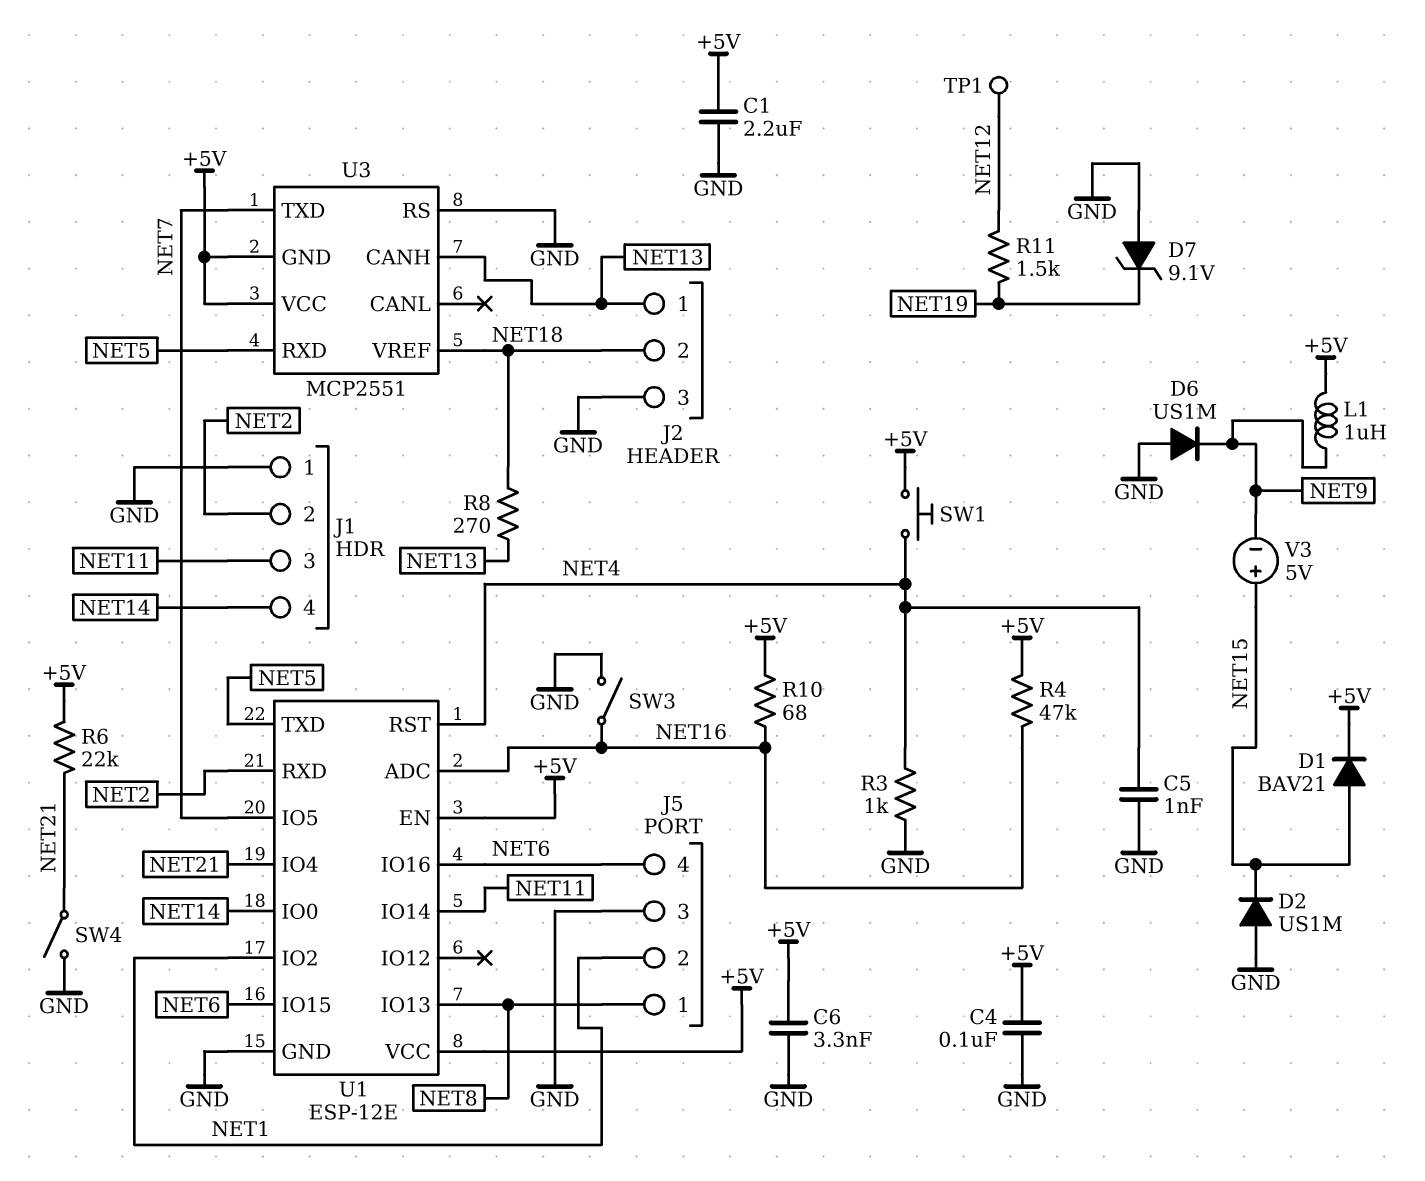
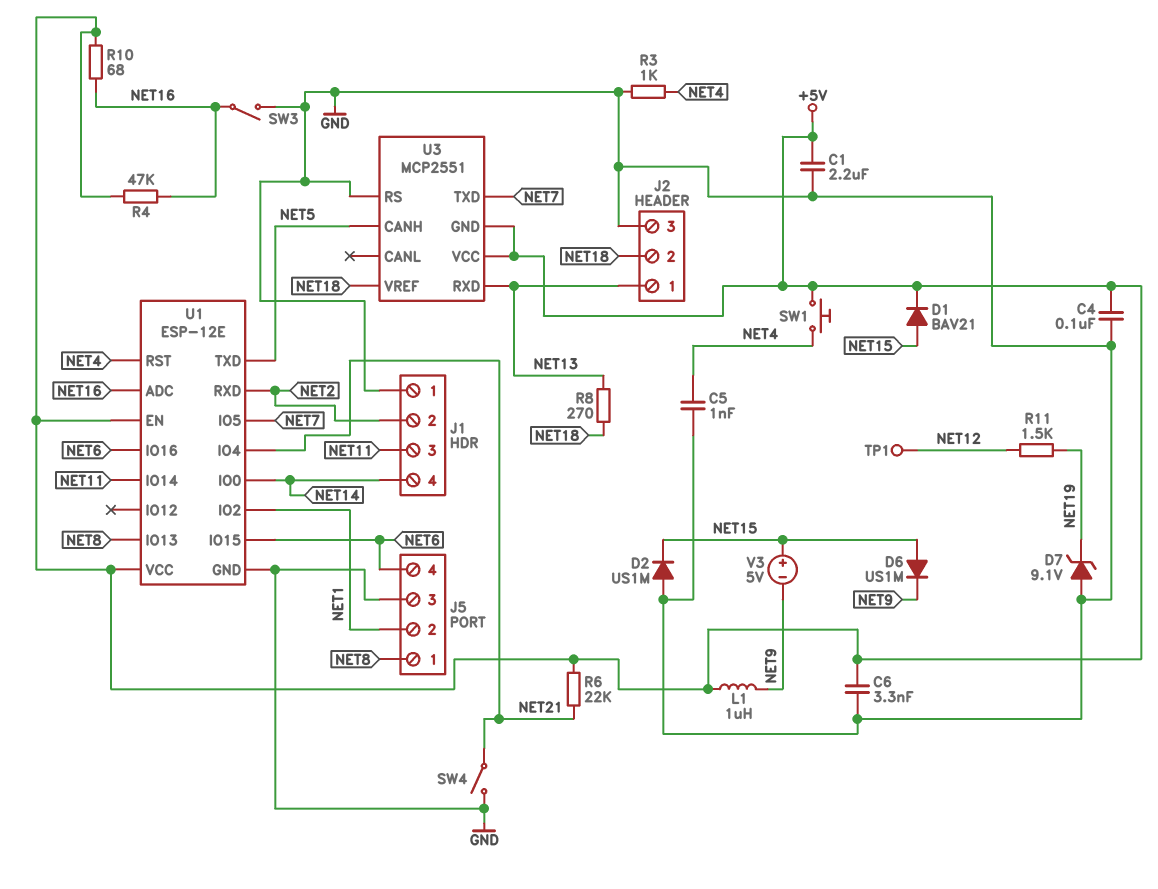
D6: diode US1M (A GND, K NET9) -> diode US1M (A NET15, K NET9)
U3 pin CANH: NET13 -> NET5
U3 pin RXD: NET5 -> NET13

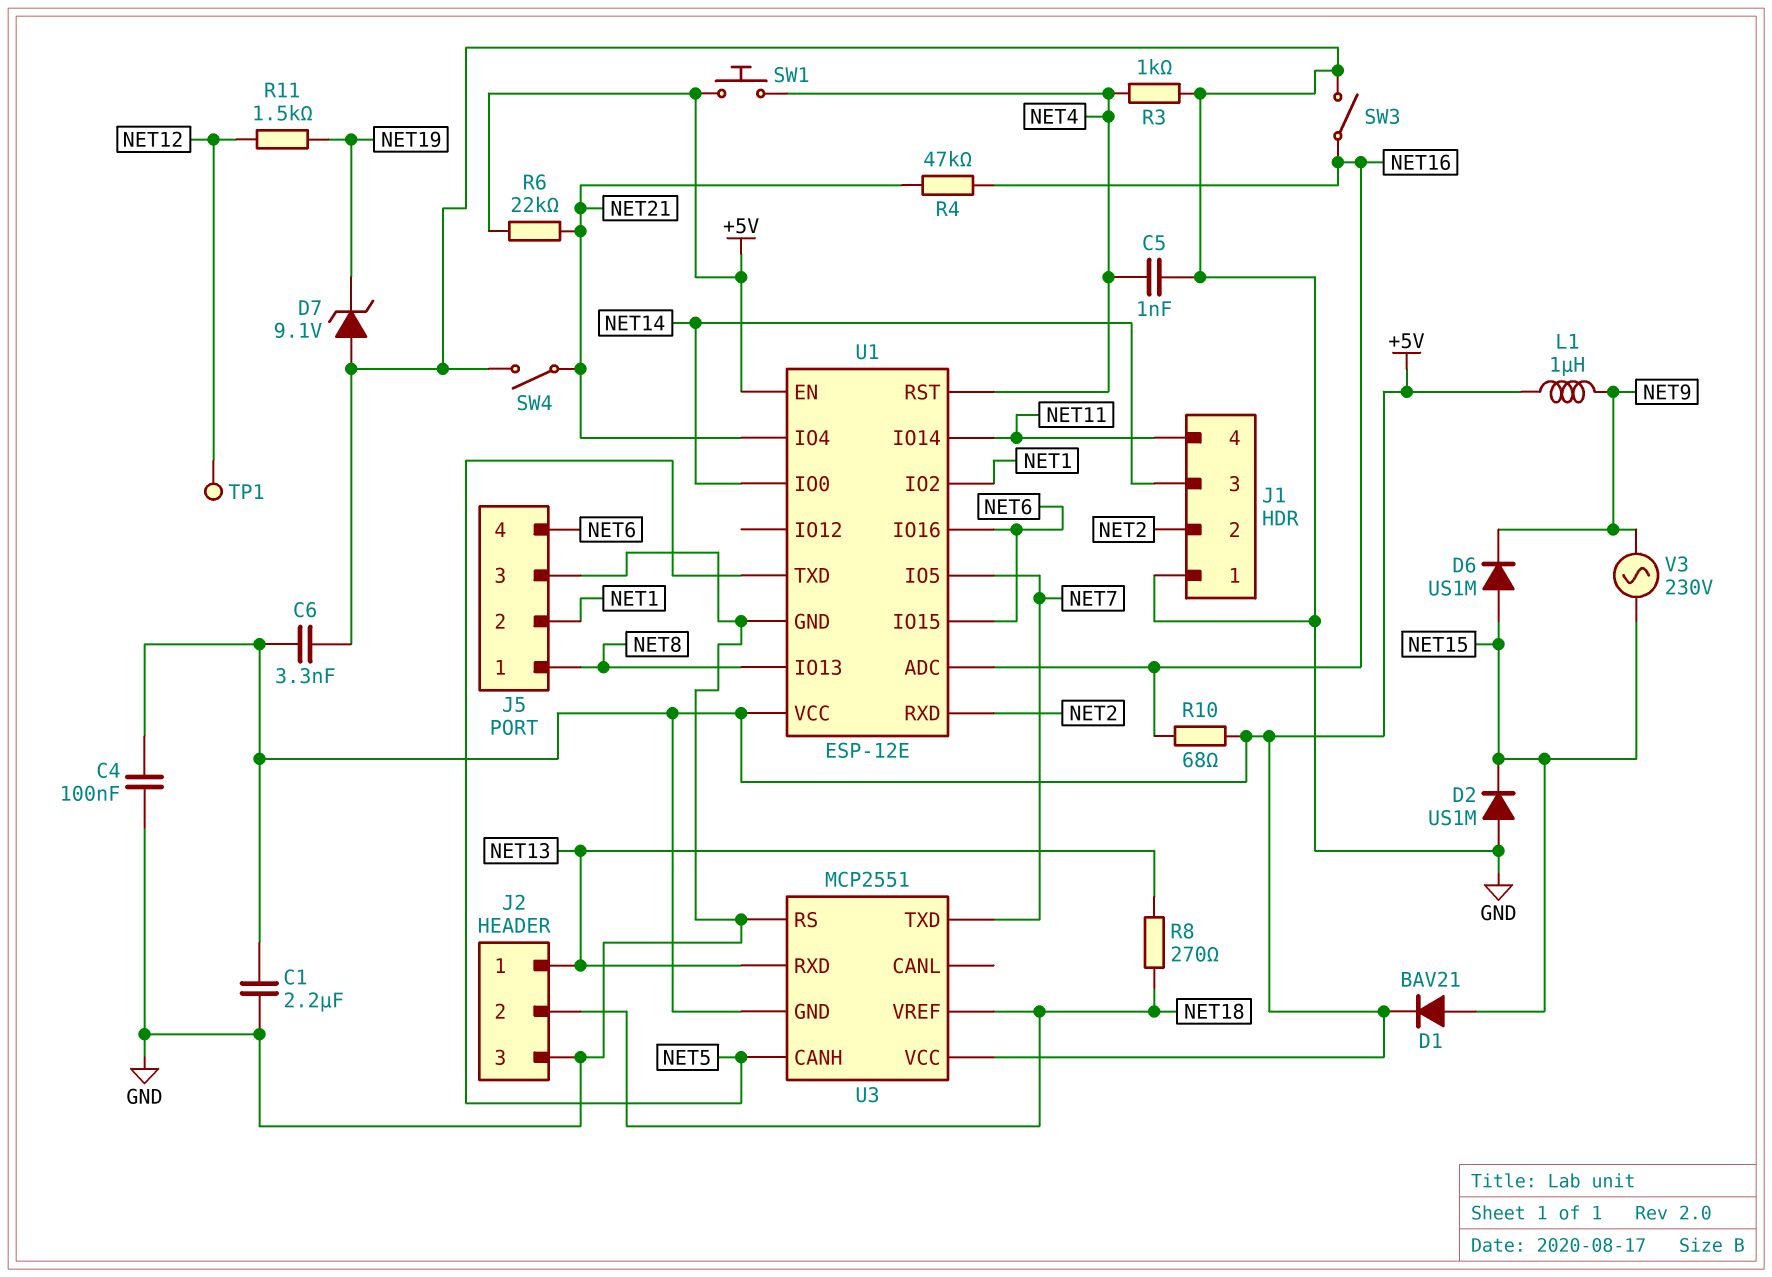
J1 pin 3: NET11 -> NET14
J1 pin 4: NET14 -> NET11
R4: 47k (+5V, NET16) -> 47k (NET16, NET21)
V3: 5V (plus NET15, minus NET9) -> AC 230V (NET9, NET15)

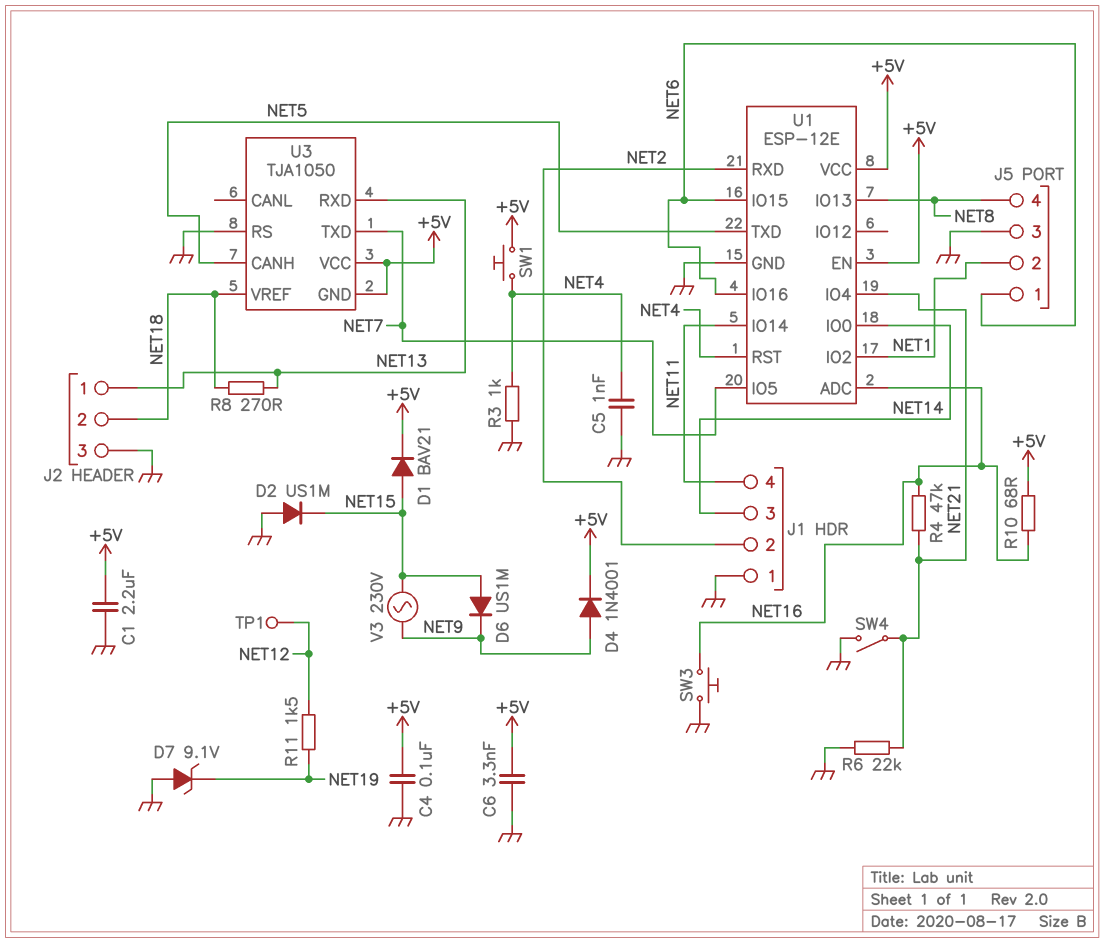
D4: none -> diode 1N4001 (A NET9, K +5V)
J5 pin 1: NET8 -> NET6
J5 pin 4: NET6 -> NET8
L1: 1uH (+5V, NET9) -> none
R6: 22k (+5V, NET21) -> 22k (GND, NET21)
SW3: switch (GND, NET16) -> button (GND, NET16)
U3: MCP2551 -> TJA1050

